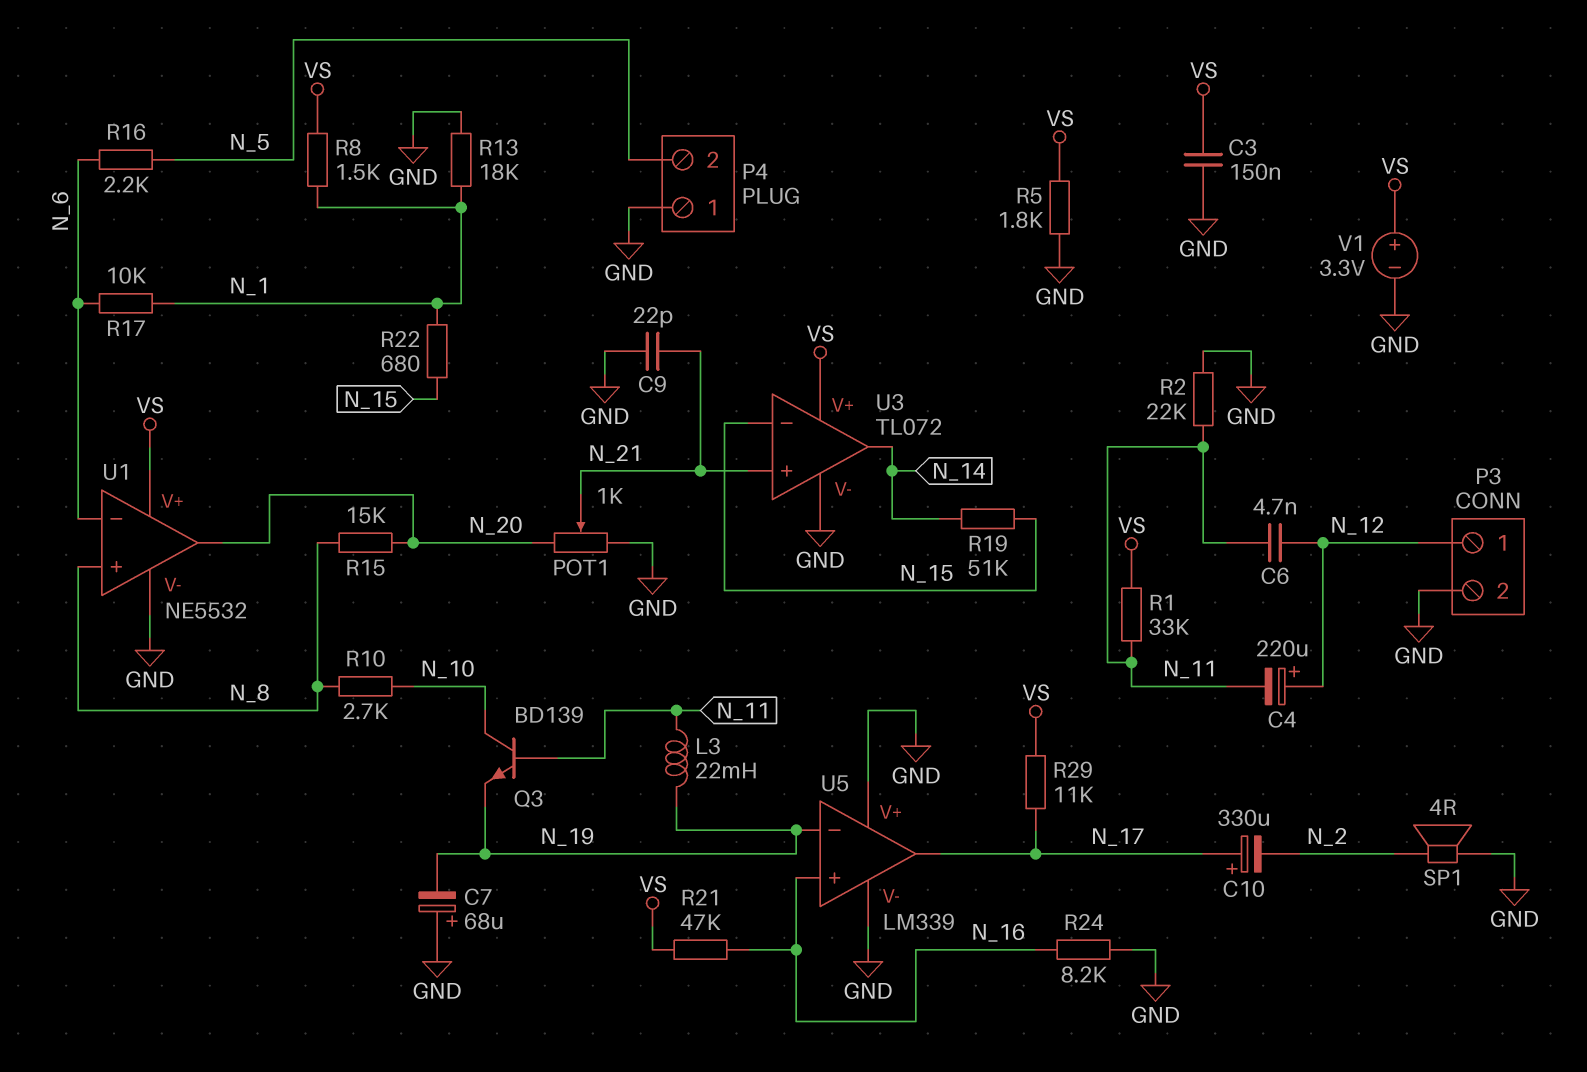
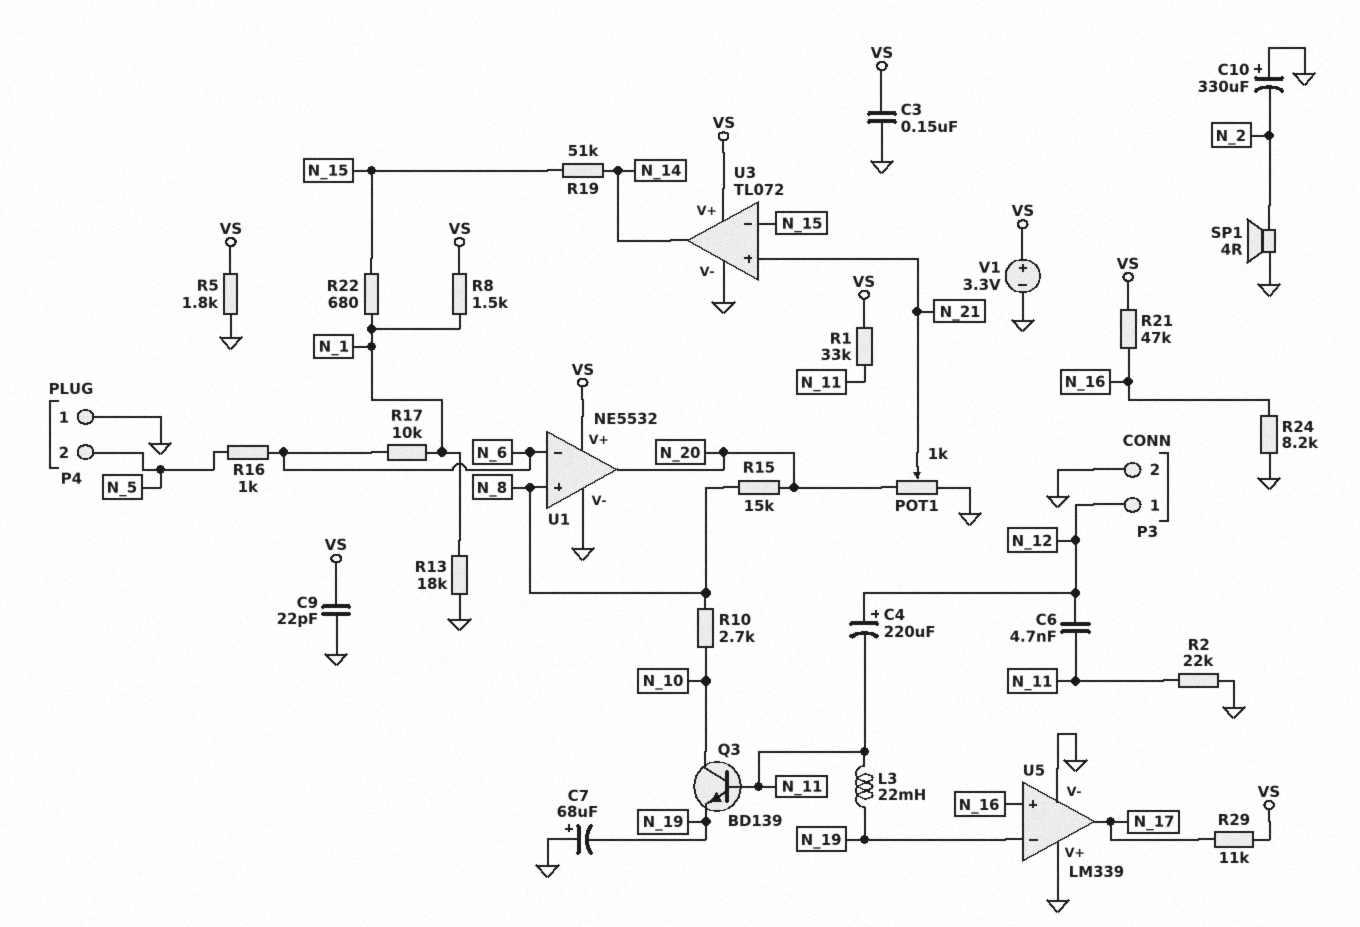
C9: 22pF (GND, N_21) -> 22pF (GND, VS)
C10: 330uF (plus N_17, minus N_2) -> 330uF (plus GND, minus N_2)
R16: 2.2k (N_5, N_6) -> 1k (N_5, N_6)

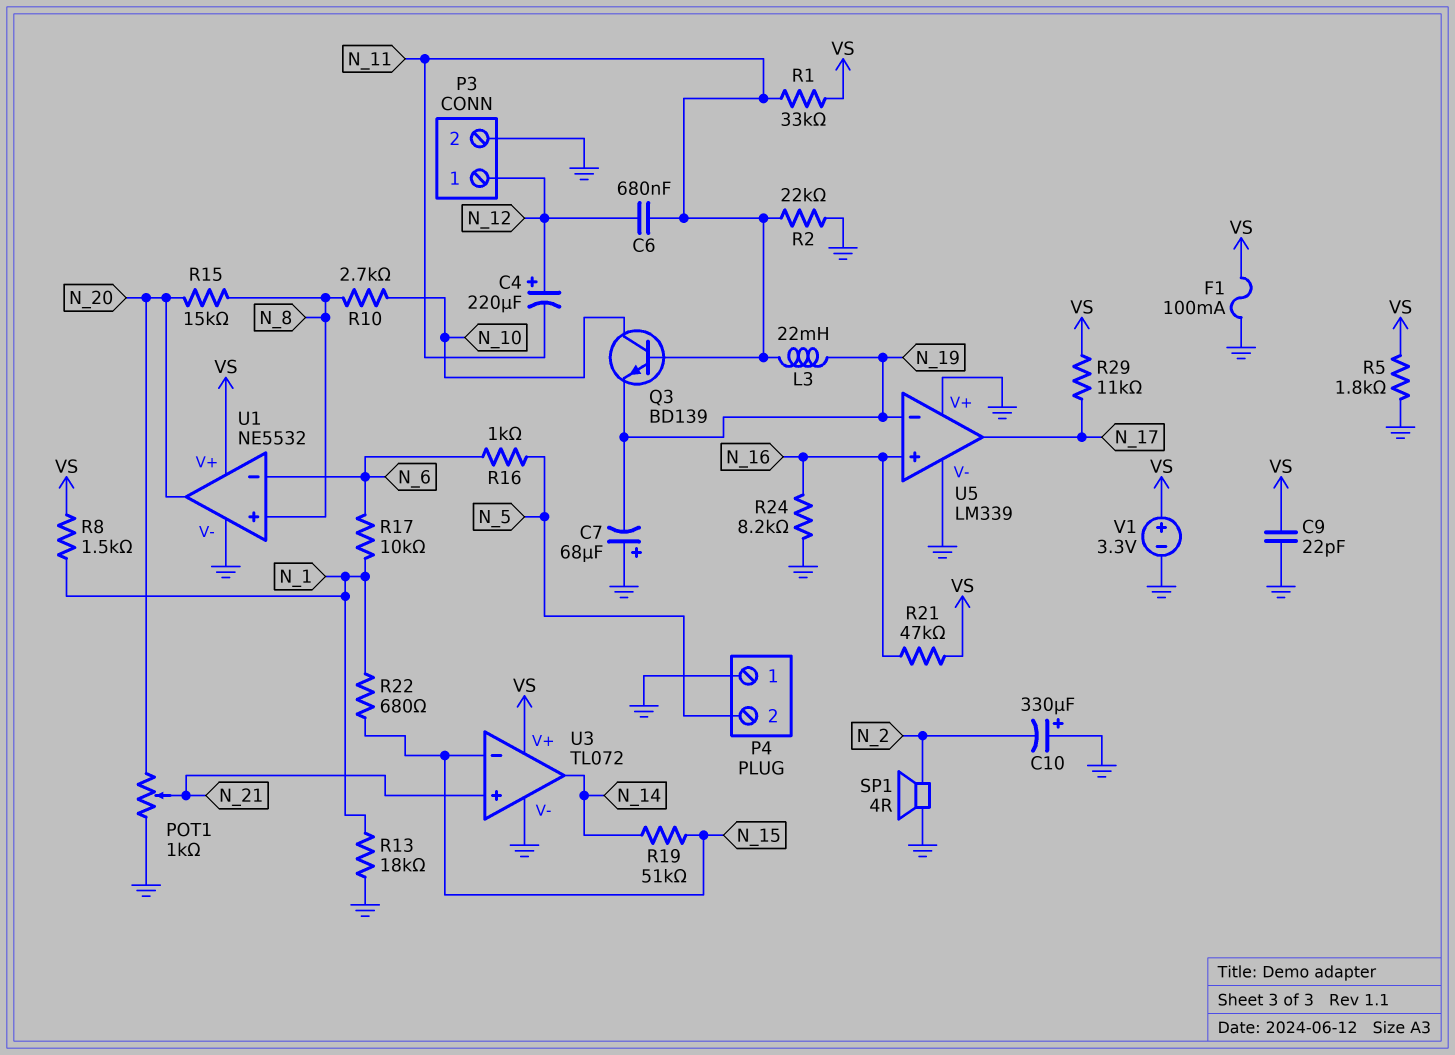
C3: 150nF (GND, VS) -> none
C6: 4.7nF (N_11, N_12) -> 680nF (N_11, N_12)
F1: none -> 100mA (GND, VS)

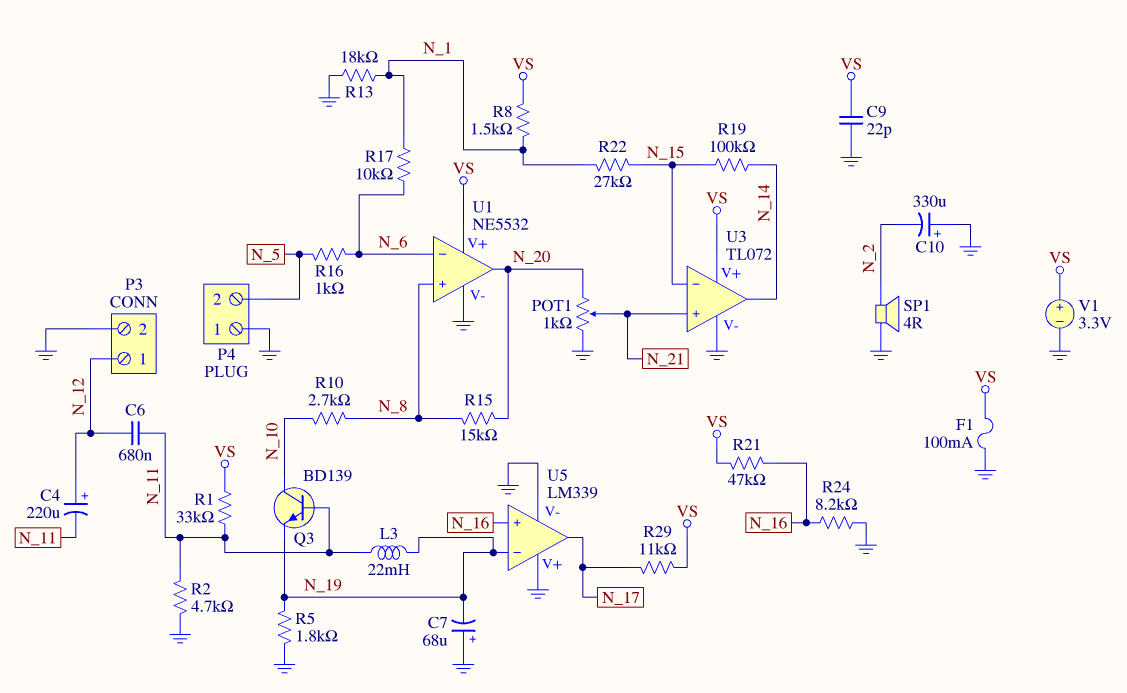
R2: 22k (GND, N_11) -> 4.7k (GND, N_11)
R5: 1.8k (GND, VS) -> 1.8k (GND, N_19)
R19: 51k (N_14, N_15) -> 100k (N_14, N_15)
R22: 680 (N_1, N_15) -> 27k (N_1, N_15)

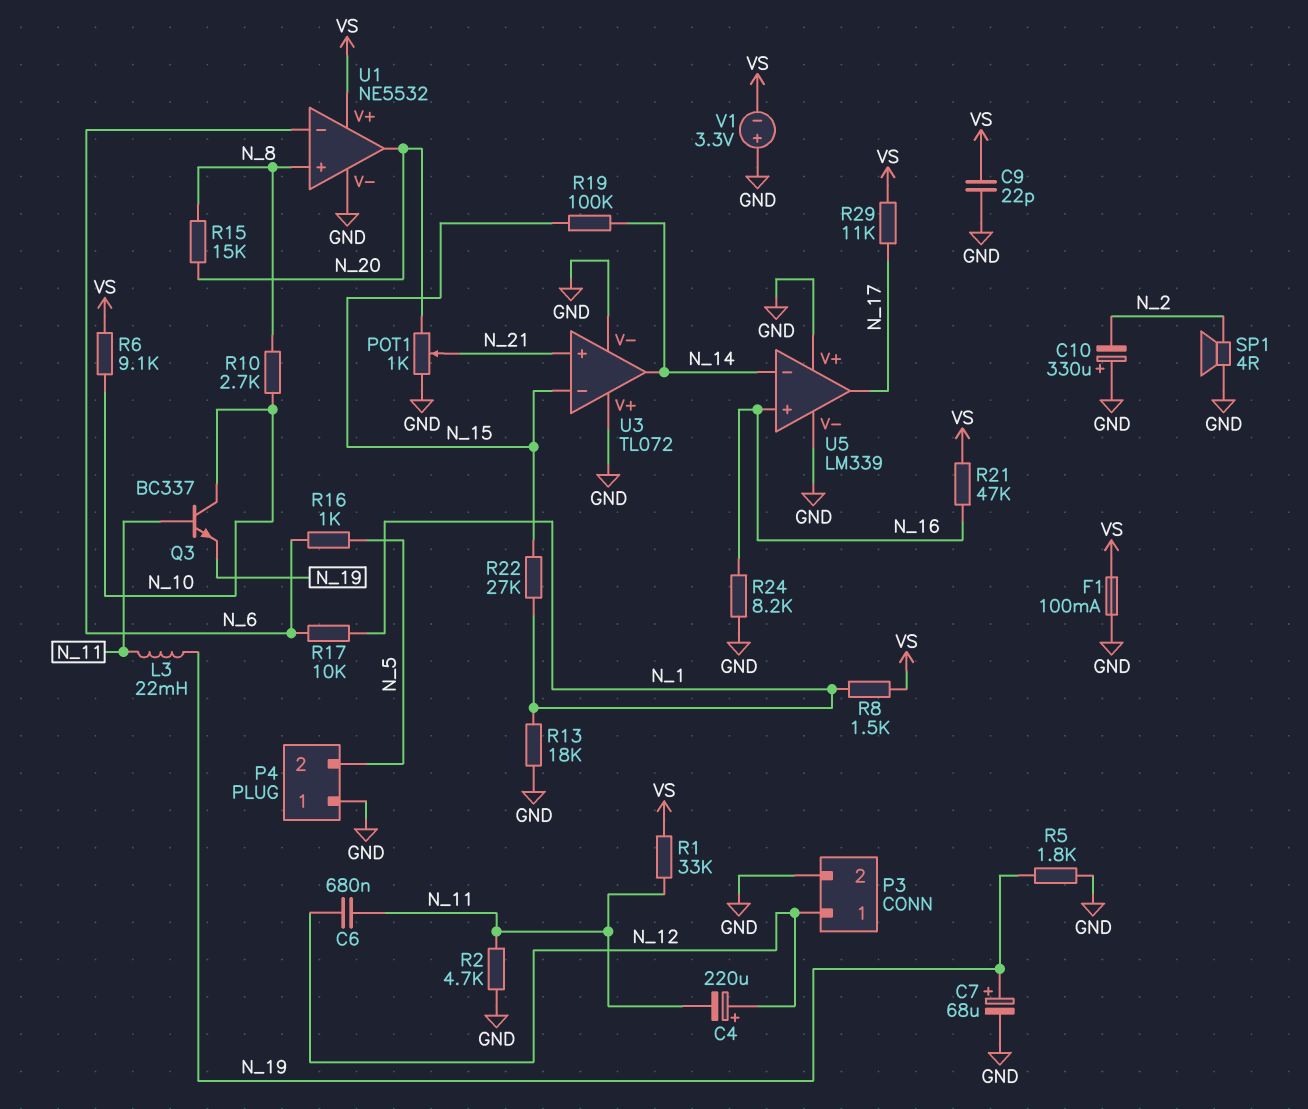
C7: 68uF (plus GND, minus N_19) -> 68uF (plus N_19, minus GND)
Q3: NPN BD139 (B N_11, C N_10, E N_19) -> NPN BC337 (B N_11, C N_10, E N_19)
R6: none -> 9.1k (N_10, VS)
U3 pin V+: VS -> GND
U5 pin in-: N_19 -> N_14
V1: 3.3V (plus VS, minus GND) -> 3.3V (plus GND, minus VS)

